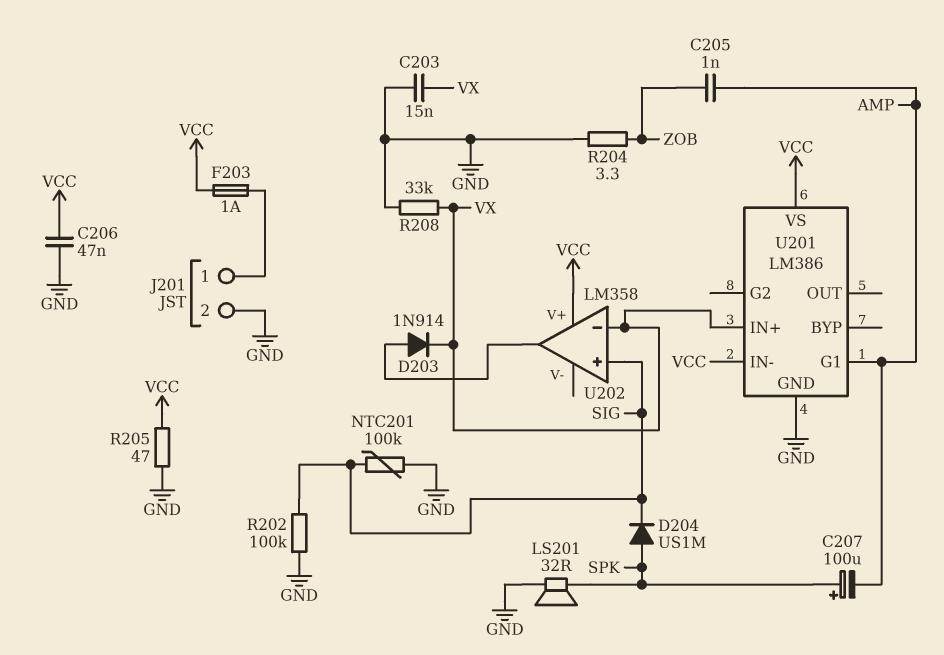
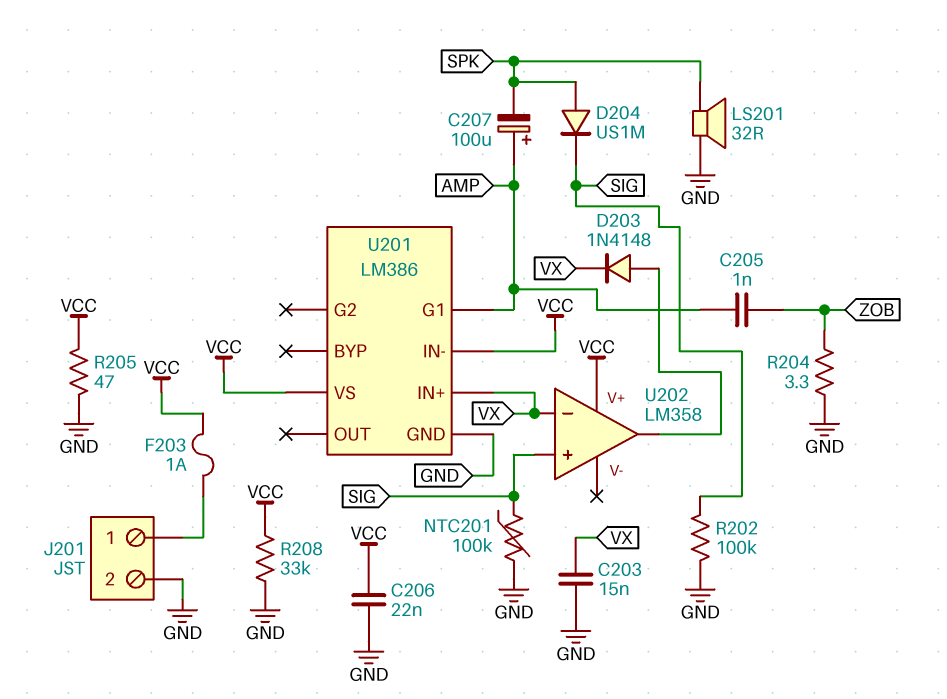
C206: 47nF (GND, VCC) -> 22nF (GND, VCC)
C207: 100uF (plus SPK, minus AMP) -> 100uF (plus AMP, minus SPK)
D203: diode 1N914 (A U202/out, K VX) -> diode 1N4148 (A U202/out, K VX)
R208: 33k (GND, VX) -> 33k (GND, VCC)

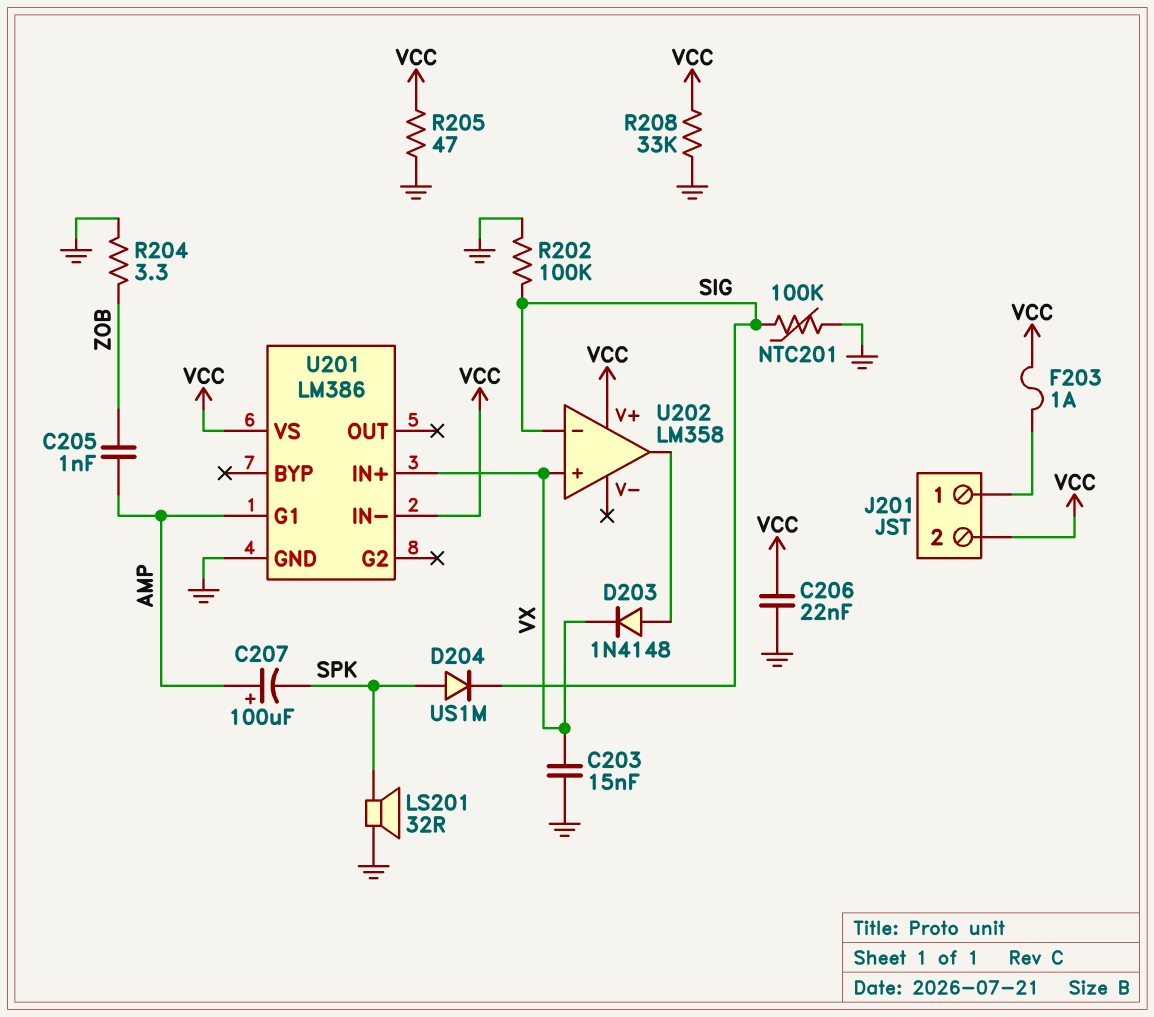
J201 pin 2: GND -> VCC
U202 pin in+: SIG -> VX
U202 pin in-: VX -> SIG

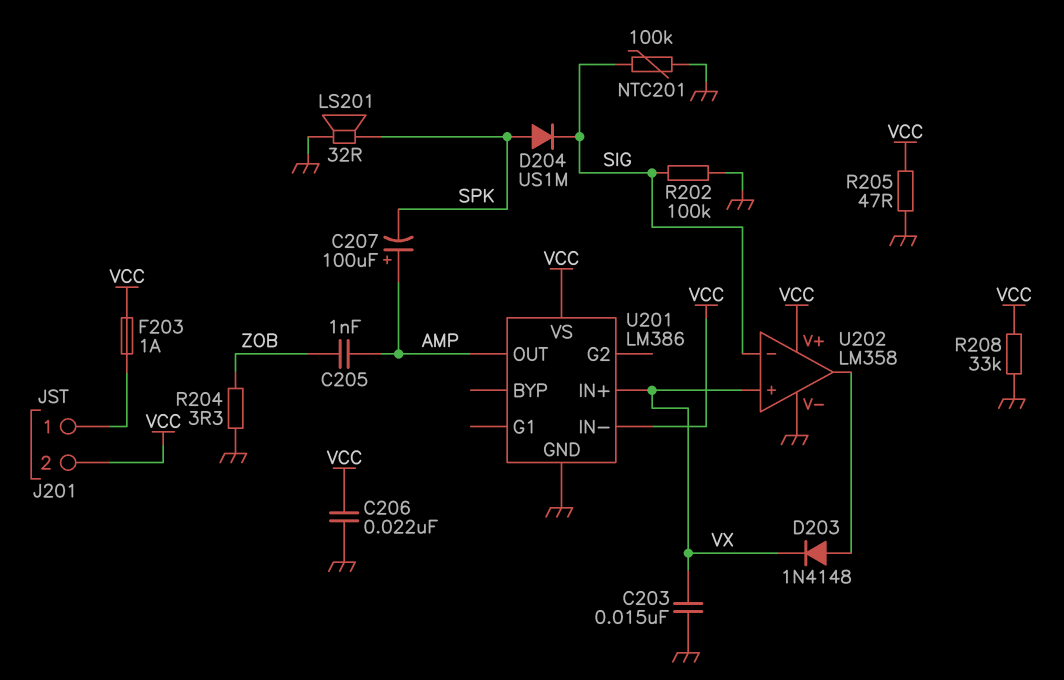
U201 pin G1: AMP -> none
U201 pin OUT: none -> AMP
U202 pin V-: none -> GND

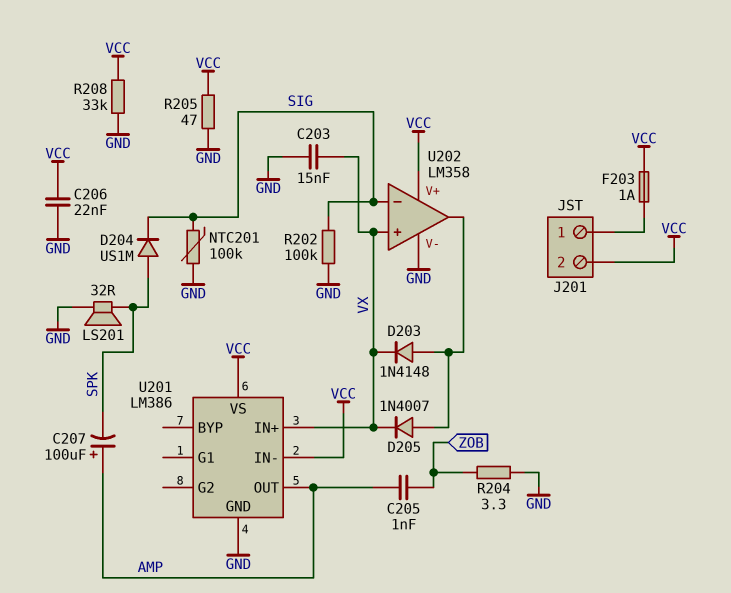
D205: none -> diode 1N4007 (A U202/out, K VX)

